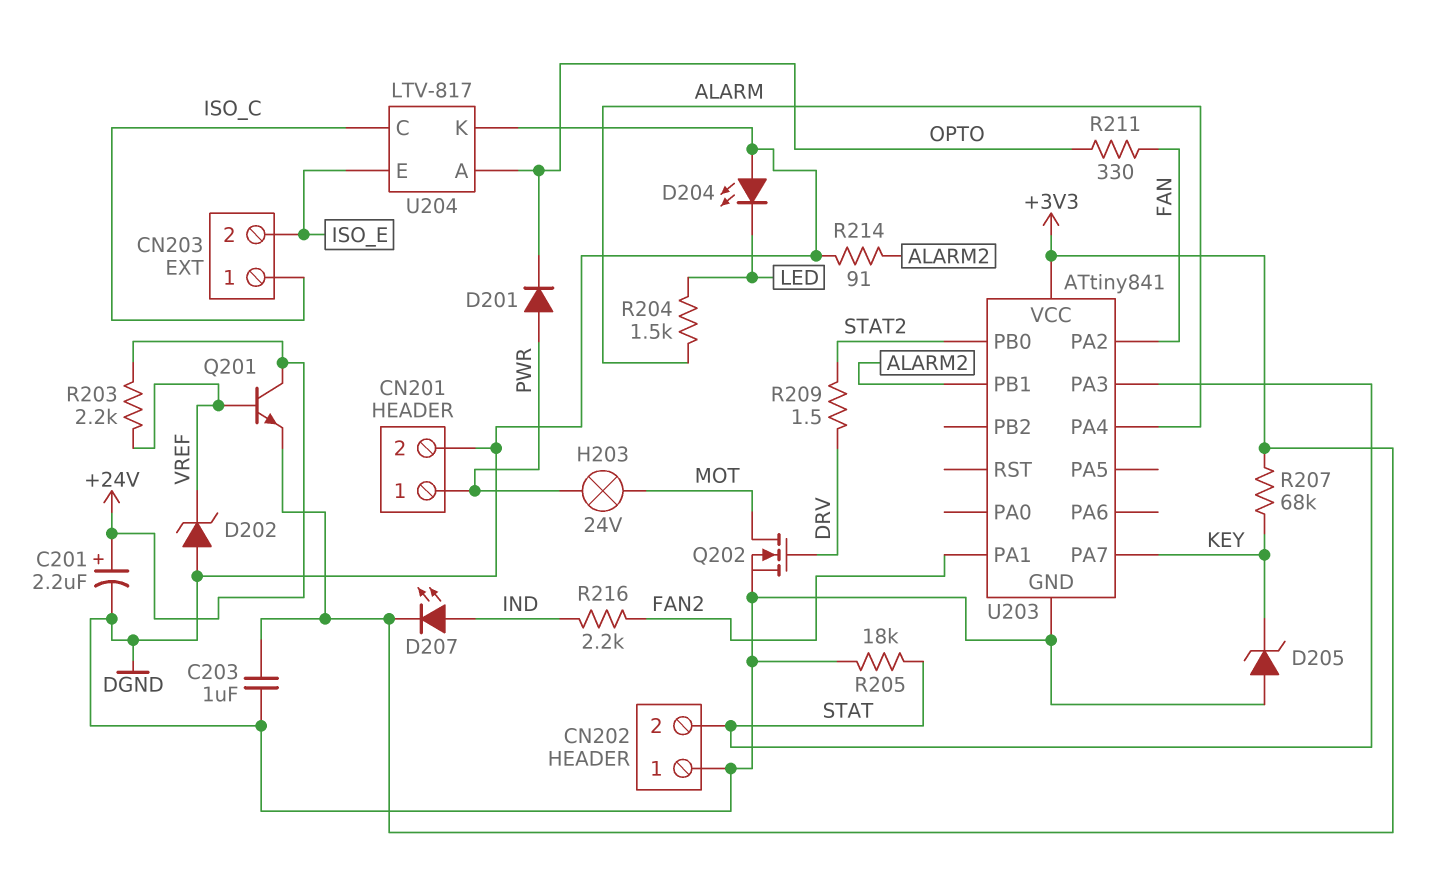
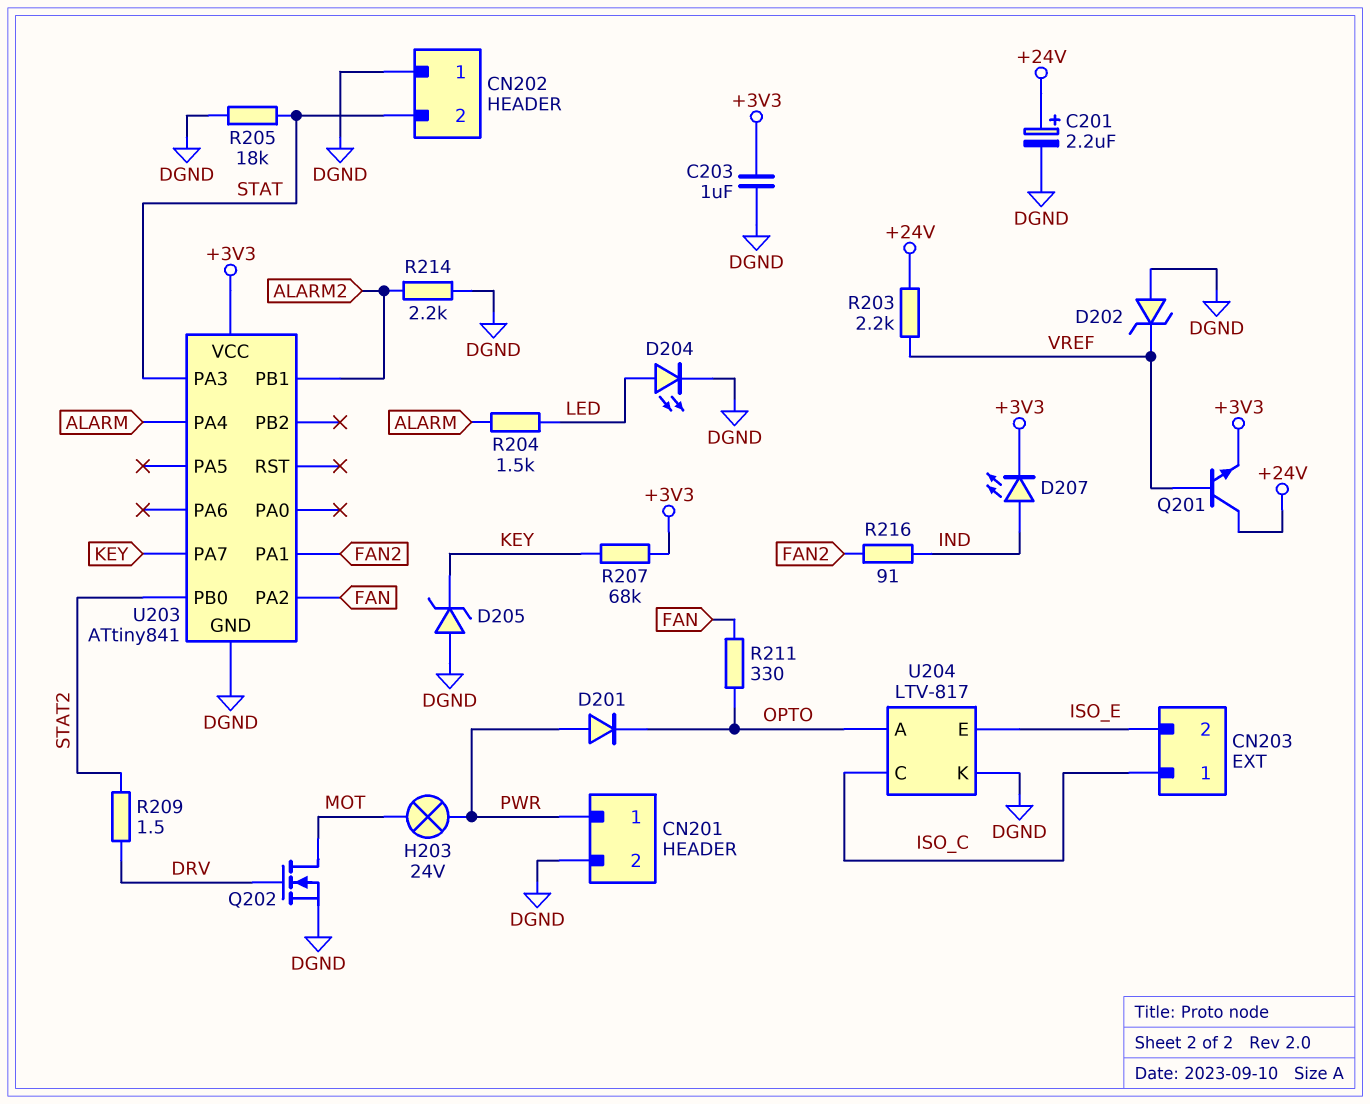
D204: LED (A DGND, K LED) -> LED (A LED, K DGND)
R214: 91 (ALARM2, DGND) -> 2.2k (ALARM2, DGND)
R216: 2.2k (FAN2, IND) -> 91 (FAN2, IND)

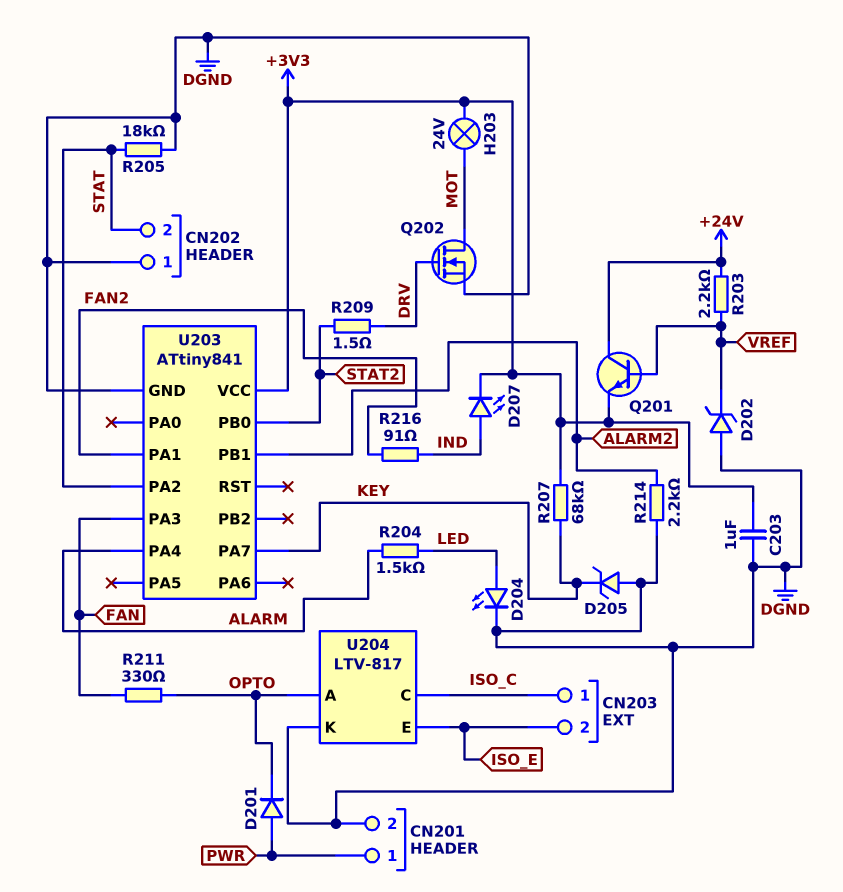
C201: 2.2uF (plus +24V, minus DGND) -> none
H203: lamp 24V (MOT, PWR) -> lamp 24V (+3V3, MOT)
U203 pin PA2: FAN -> STAT
U203 pin PA3: STAT -> FAN

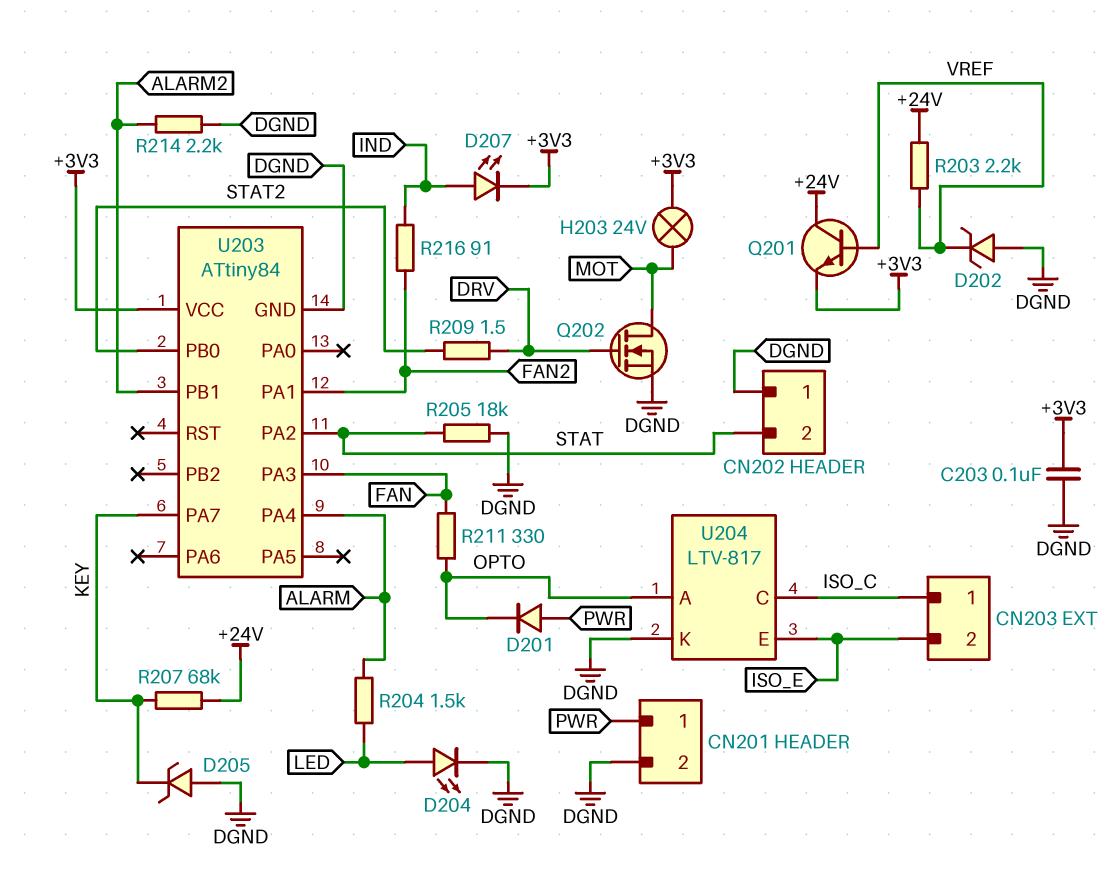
C203: 1uF (+3V3, DGND) -> 100nF (+3V3, DGND)
R207: 68k (+3V3, KEY) -> 68k (+24V, KEY)
U203: ATtiny841 -> ATtiny84

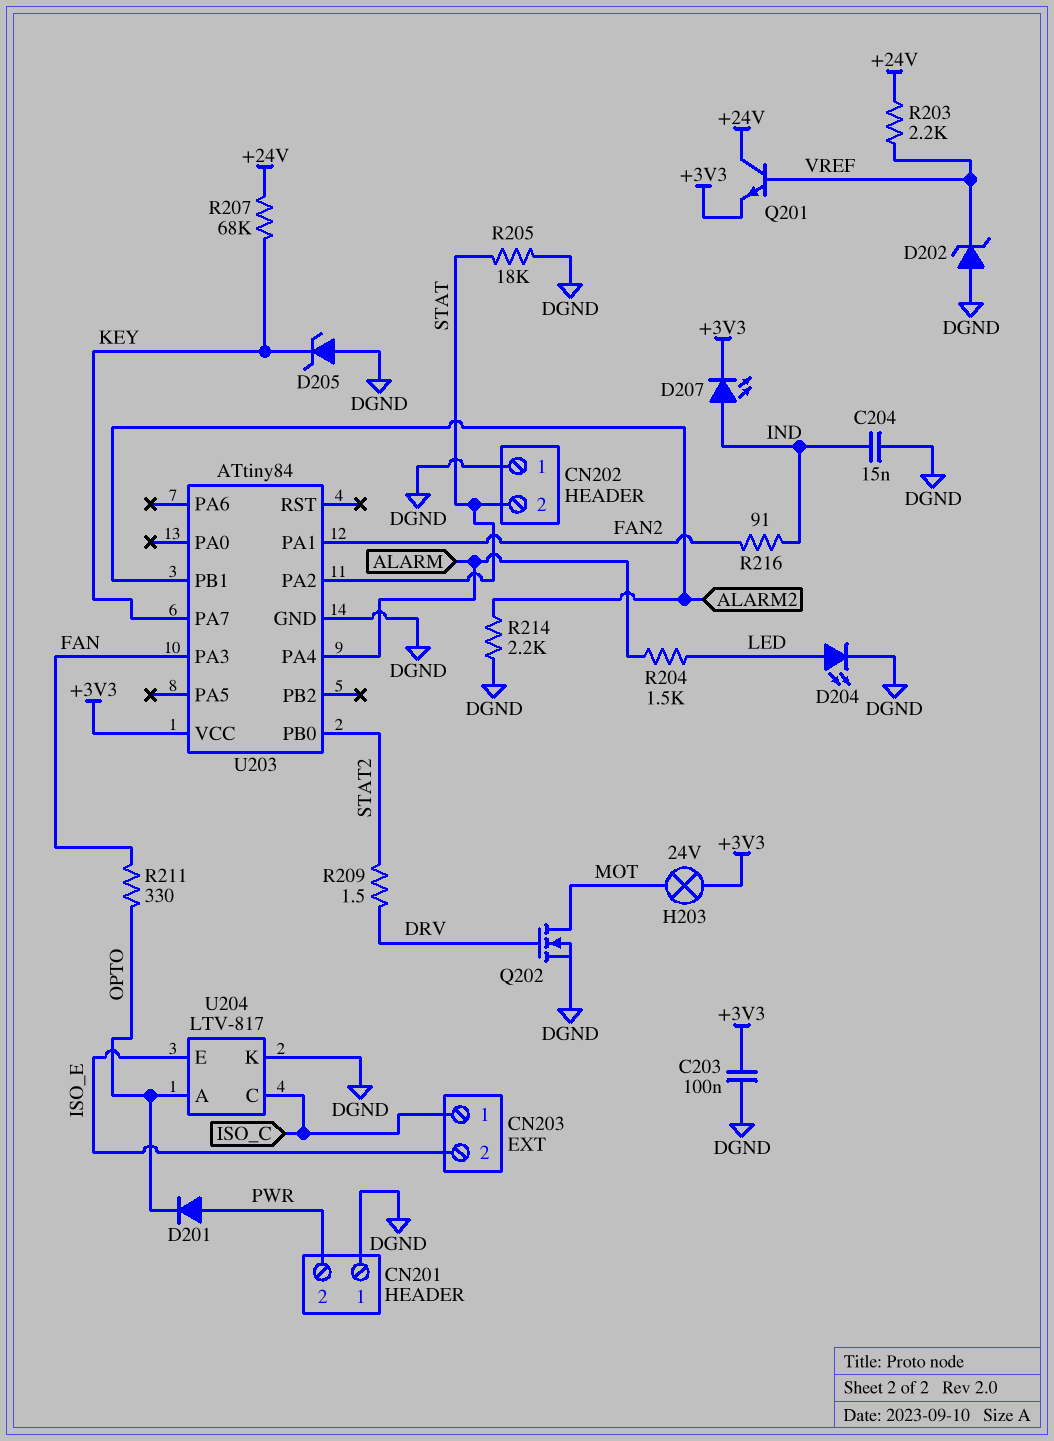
C204: none -> 15nF (DGND, IND)
CN201 pin 1: PWR -> DGND
CN201 pin 2: DGND -> PWR

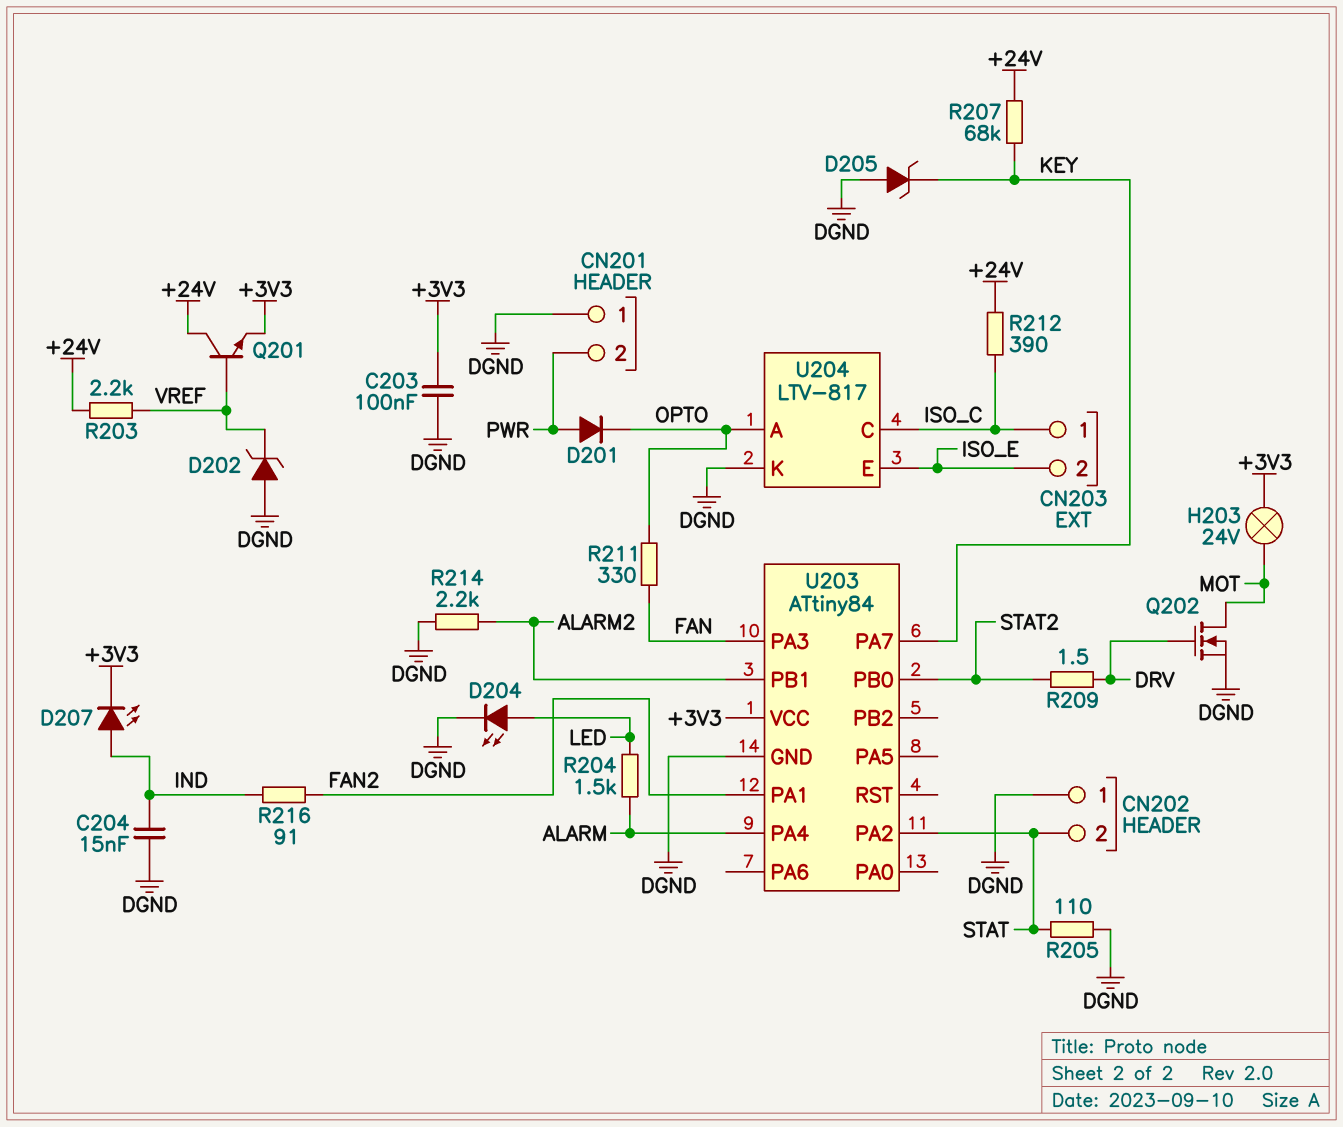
R205: 18k (DGND, STAT) -> 110 (DGND, STAT)
R212: none -> 390 (+24V, ISO_C)

